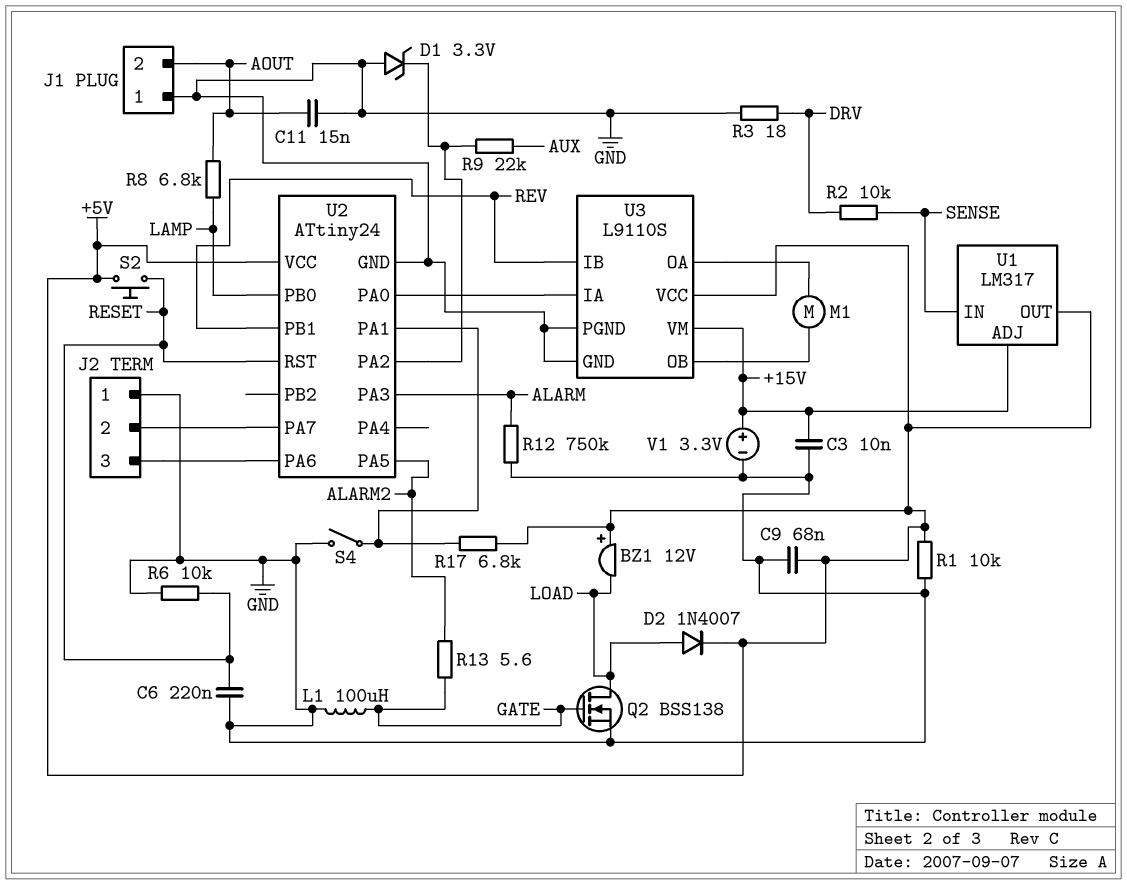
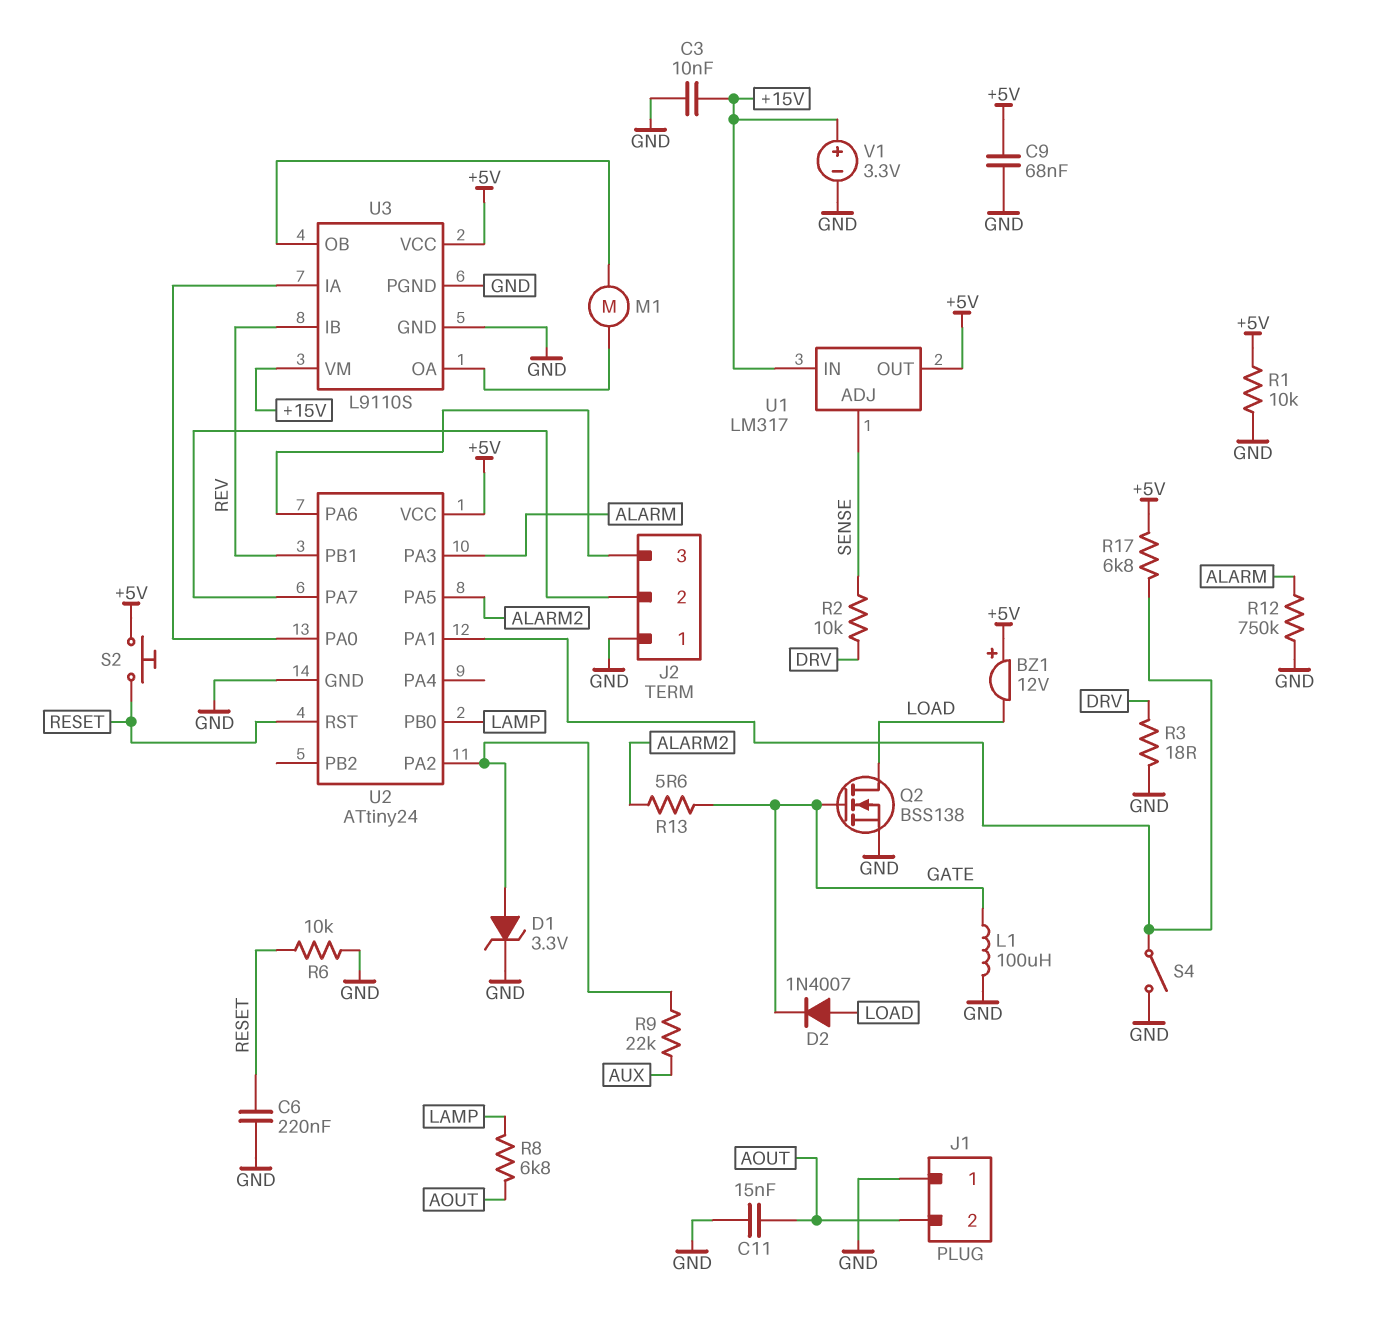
D1: zener 3.3V (A GND, K U2/PA2) -> zener 3.3V (A U2/PA2, K GND)
D2: diode 1N4007 (A LOAD, K +5V) -> diode 1N4007 (A LOAD, K GATE)
U1 pin ADJ: +15V -> SENSE
U1 pin IN: SENSE -> +15V

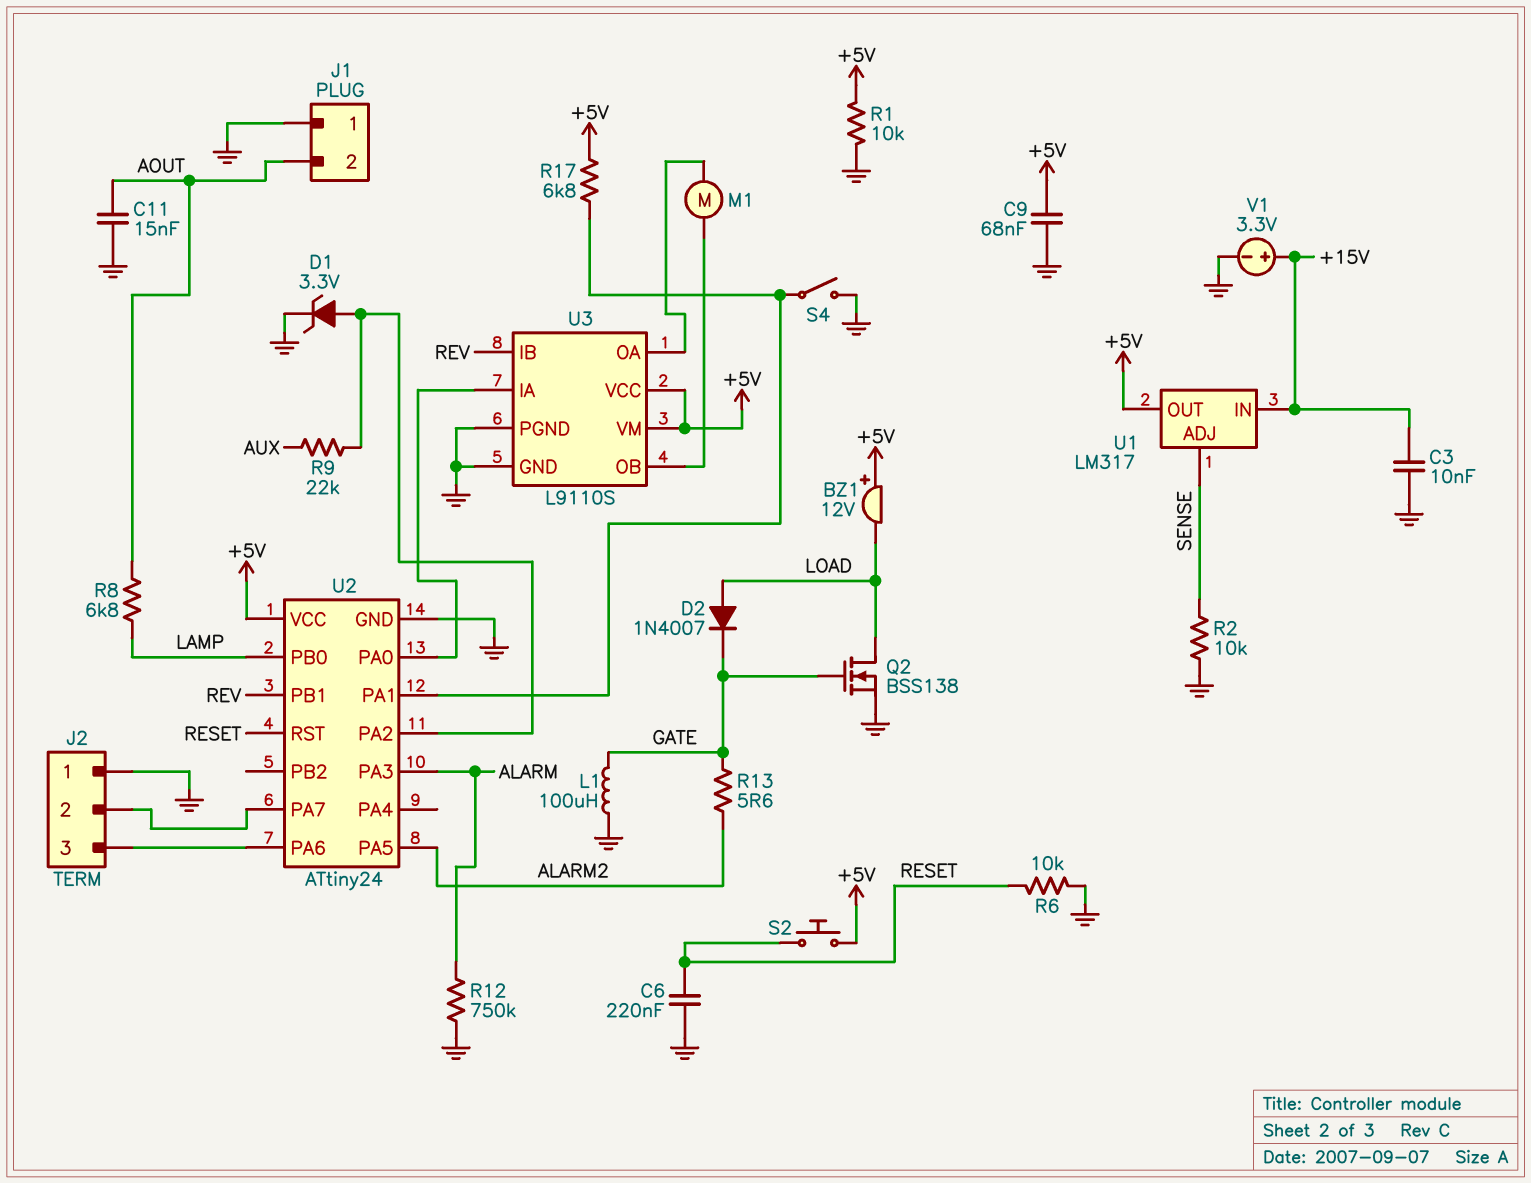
R2: 10k (DRV, SENSE) -> 10k (GND, SENSE)
R3: 18 (DRV, GND) -> none
U3 pin VM: +15V -> +5V

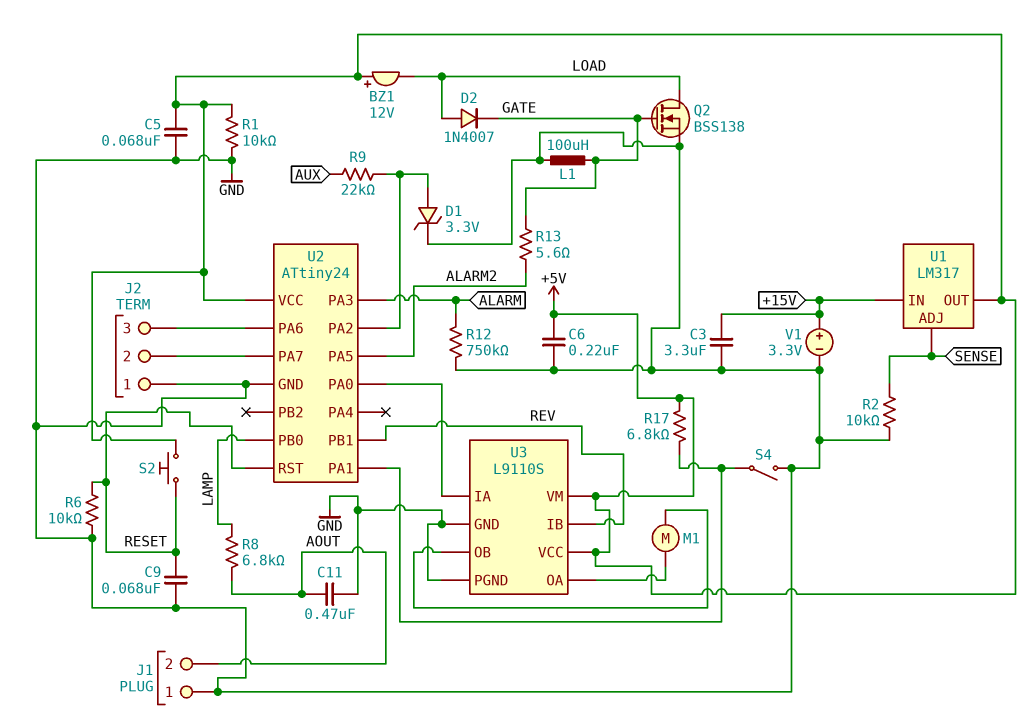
C3: 10nF (+15V, GND) -> 3.3uF (+15V, GND)
C5: none -> 68nF (+5V, GND)
C6: 220nF (GND, RESET) -> 220nF (+5V, GND)
C9: 68nF (+5V, GND) -> 68nF (GND, RESET)
C11: 15nF (AOUT, GND) -> 470nF (AOUT, GND)

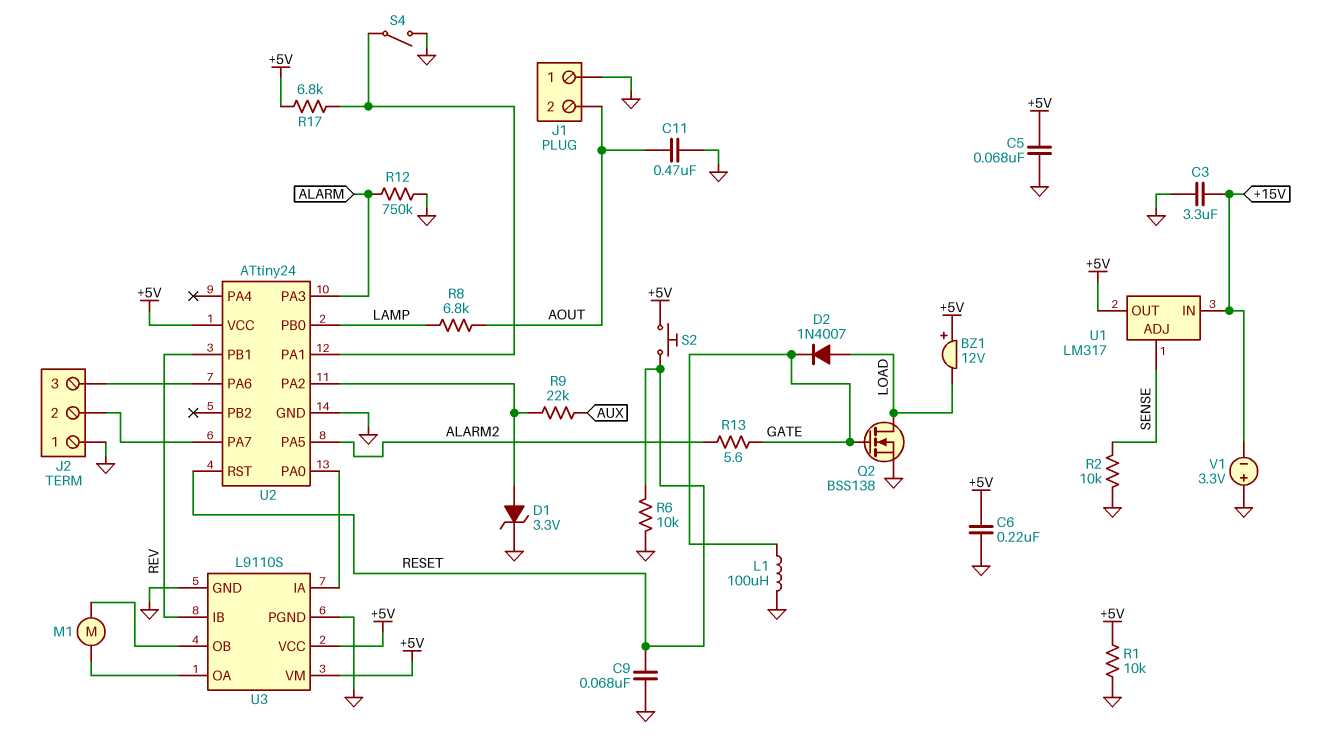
V1: 3.3V (plus +15V, minus GND) -> 3.3V (plus GND, minus +15V)

